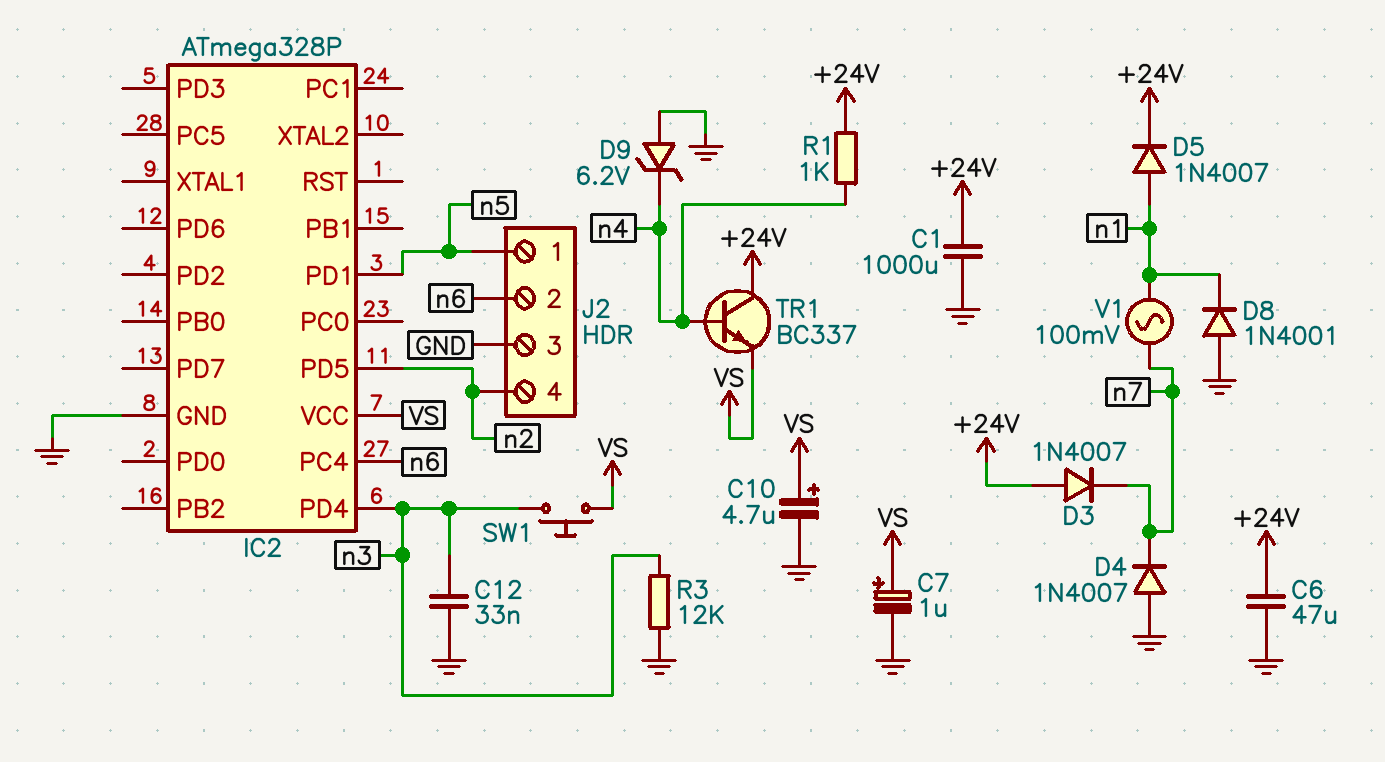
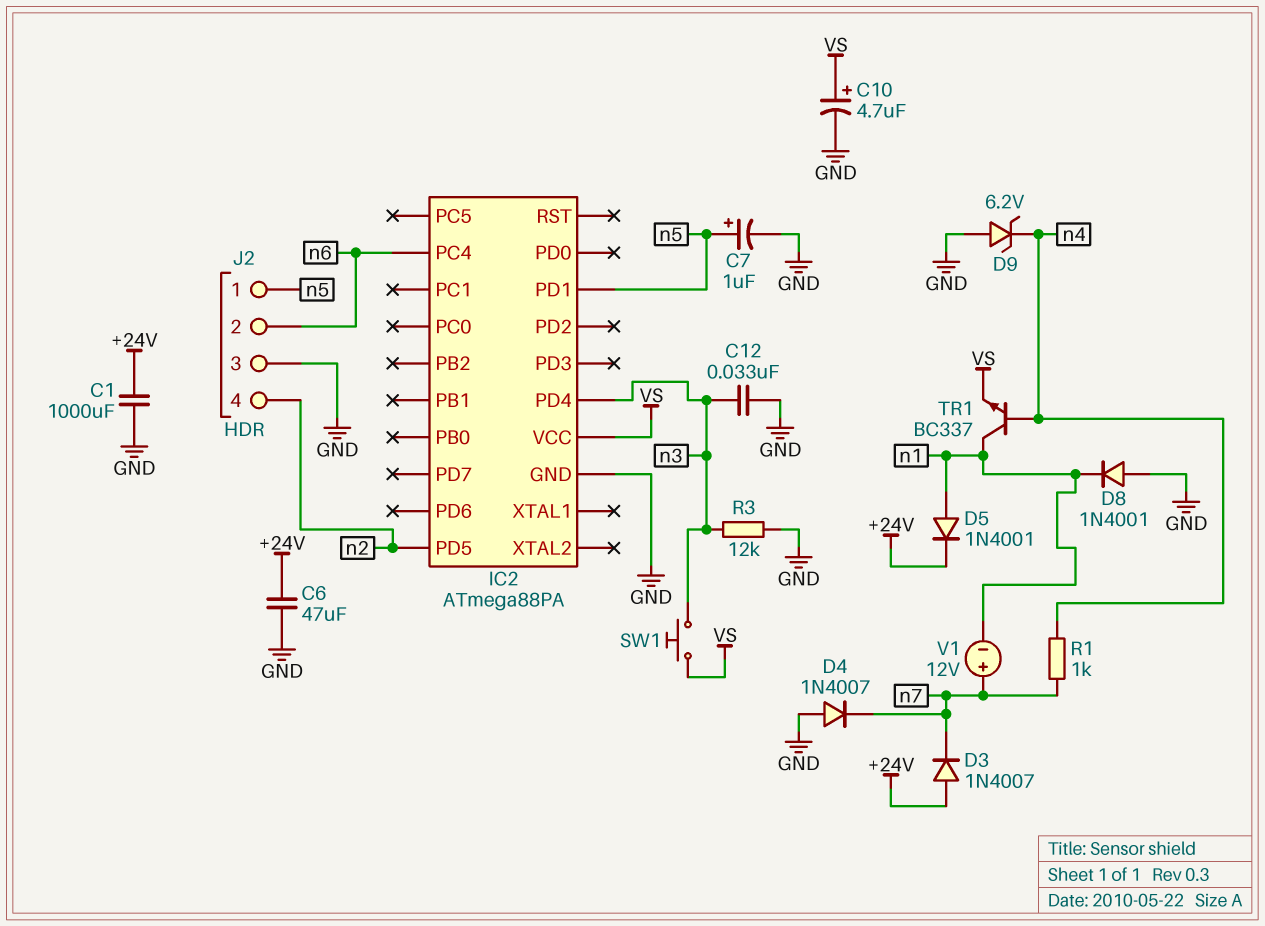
C7: 1uF (plus VS, minus GND) -> 1uF (plus n5, minus GND)
D5: diode 1N4007 (A n1, K +24V) -> diode 1N4001 (A n1, K +24V)
IC2: ATmega328P -> ATmega88PA
R1: 1k (+24V, n4) -> 1k (n4, n7)
TR1: NPN BC337 (B n4, C +24V, E VS) -> NPN BC337 (B n4, C n1, E VS)
V1: AC 100mV (n1, n7) -> 12V (plus n7, minus n1)

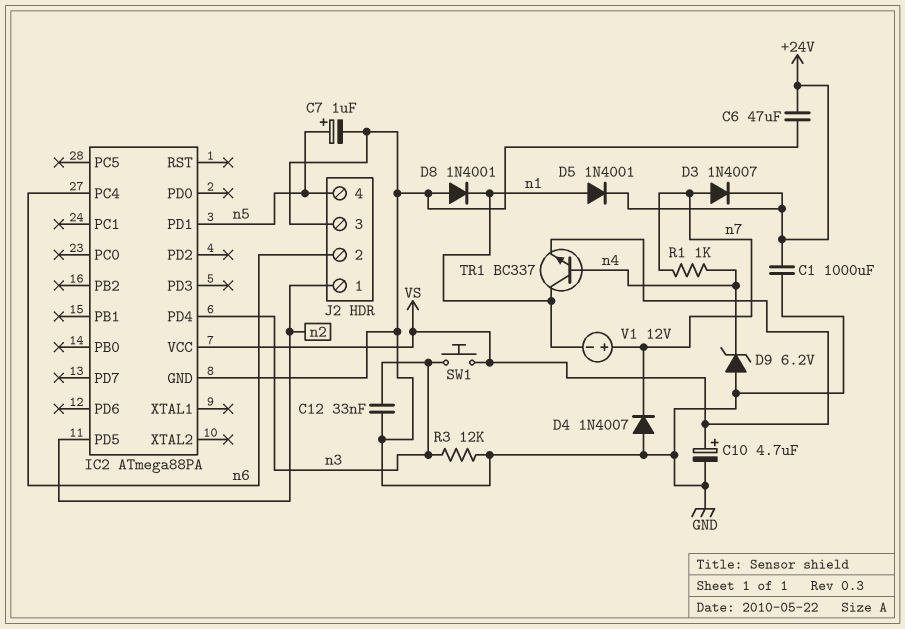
D3: diode 1N4007 (A +24V, K n7) -> diode 1N4007 (A n7, K +24V)
J2 pin 1: n5 -> n2
J2 pin 4: n2 -> n5

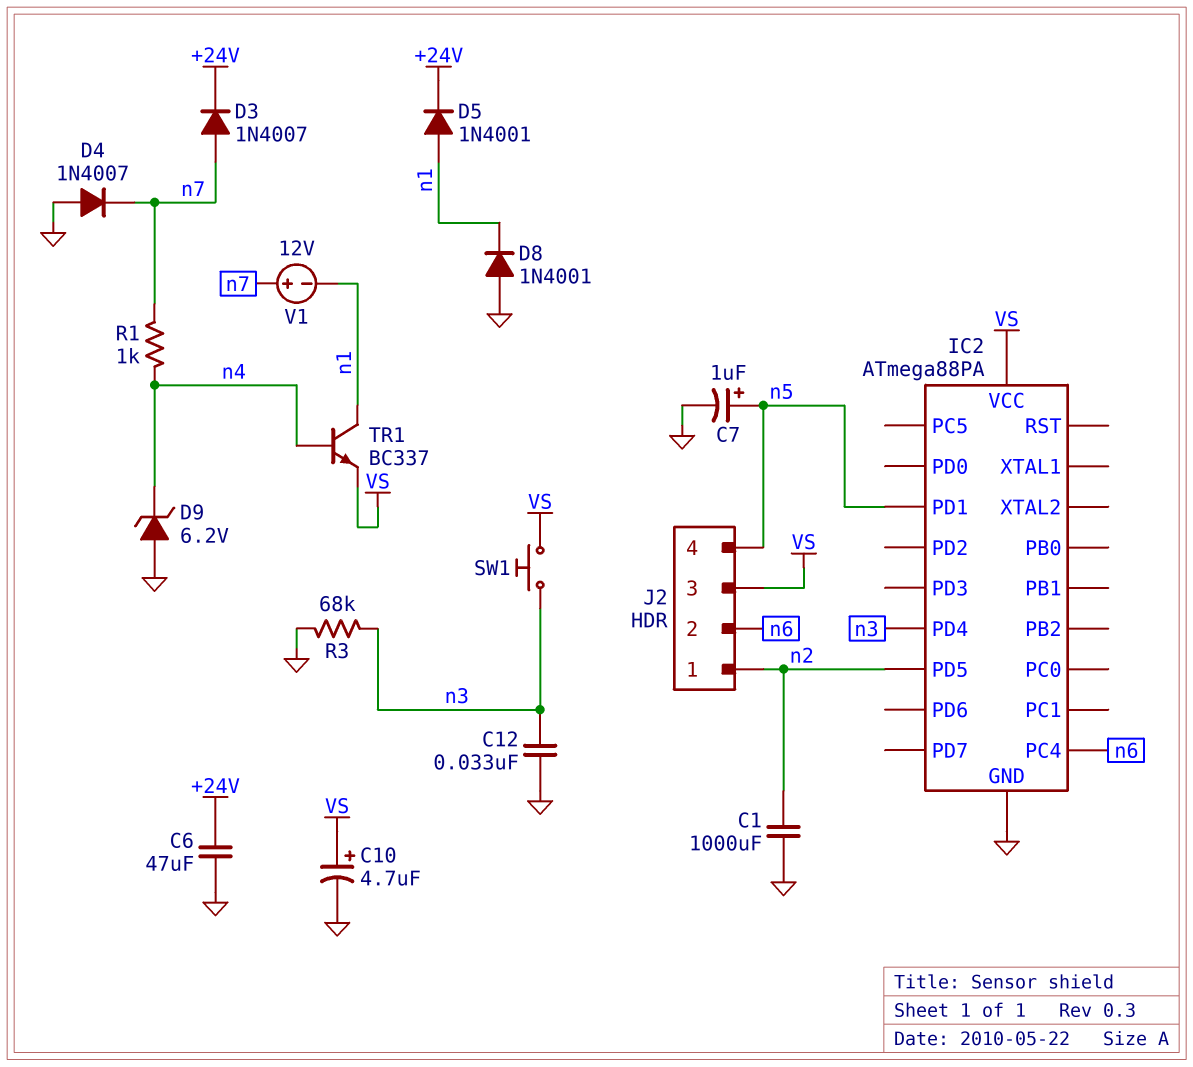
C1: 1000uF (+24V, GND) -> 1000uF (GND, n2)
J2 pin 3: GND -> VS
R3: 12k (GND, n3) -> 68k (GND, n3)

